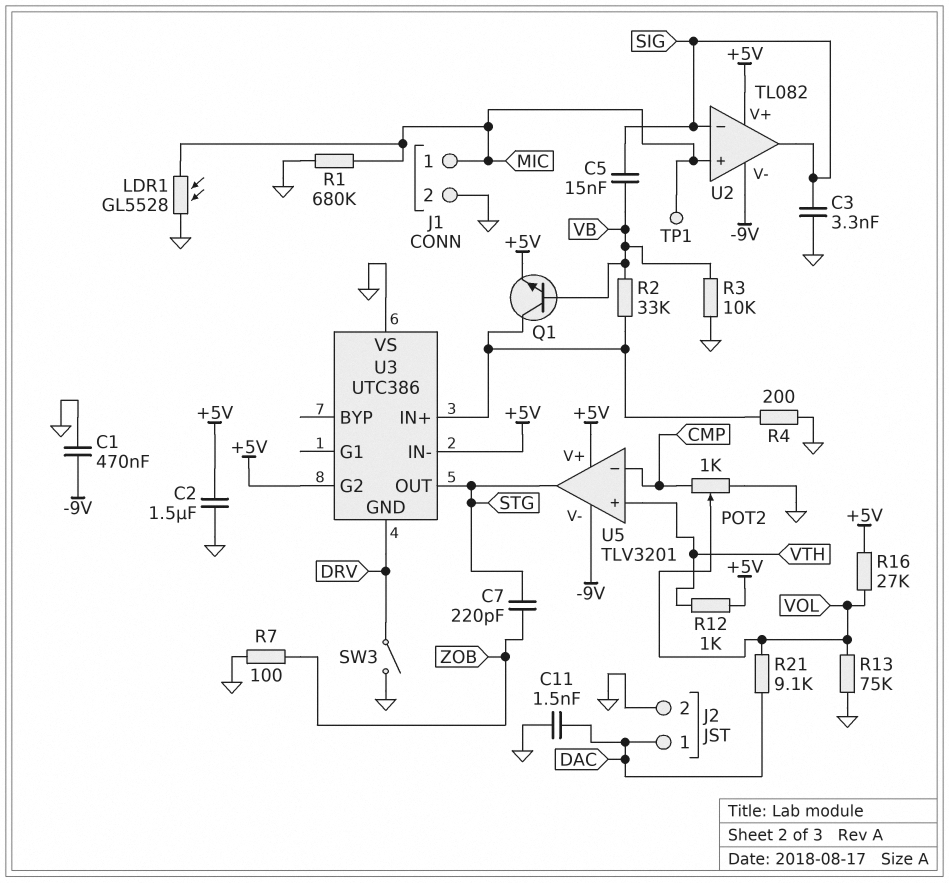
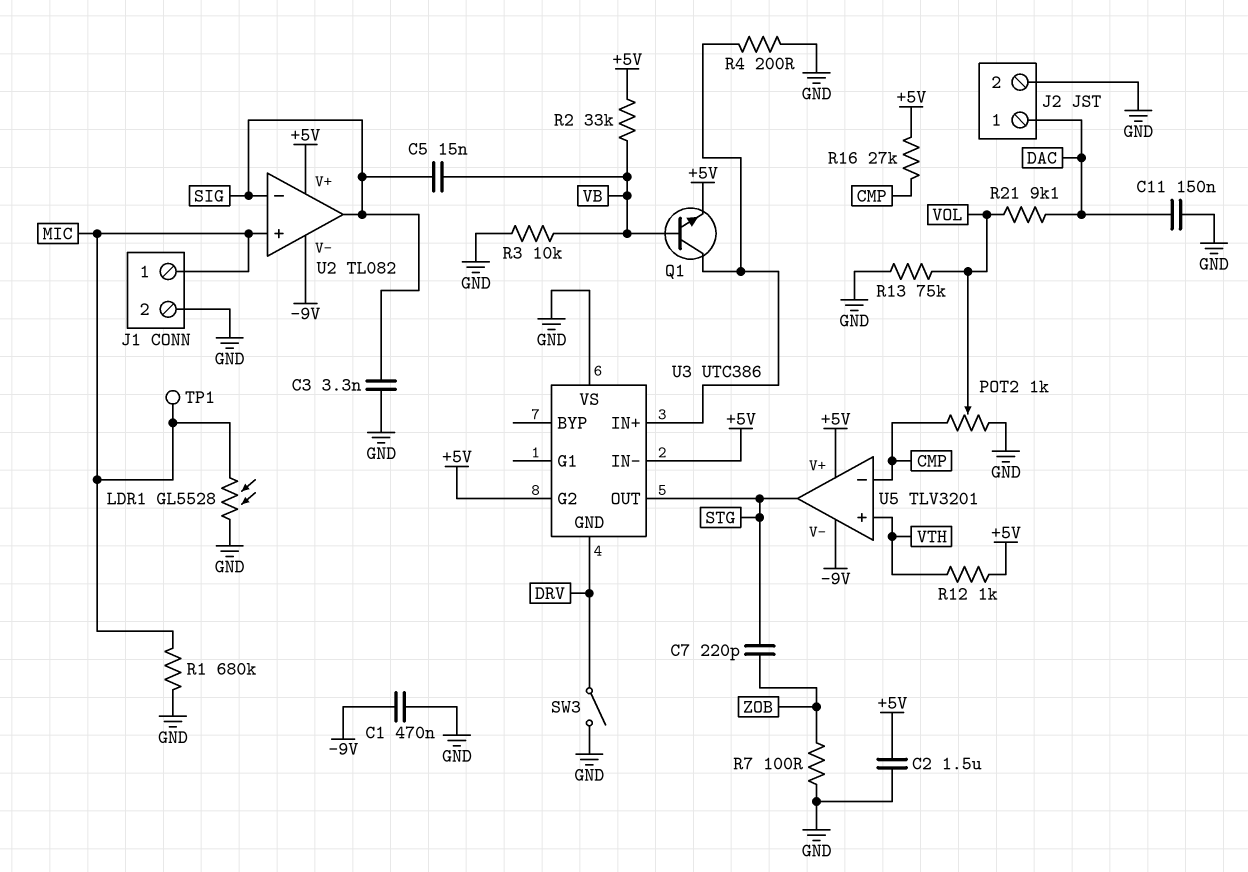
C11: 1.5nF (DAC, GND) -> 150nF (DAC, GND)
R2: 33k (U3/IN+, VB) -> 33k (+5V, VB)
R16: 27k (+5V, VOL) -> 27k (+5V, CMP)

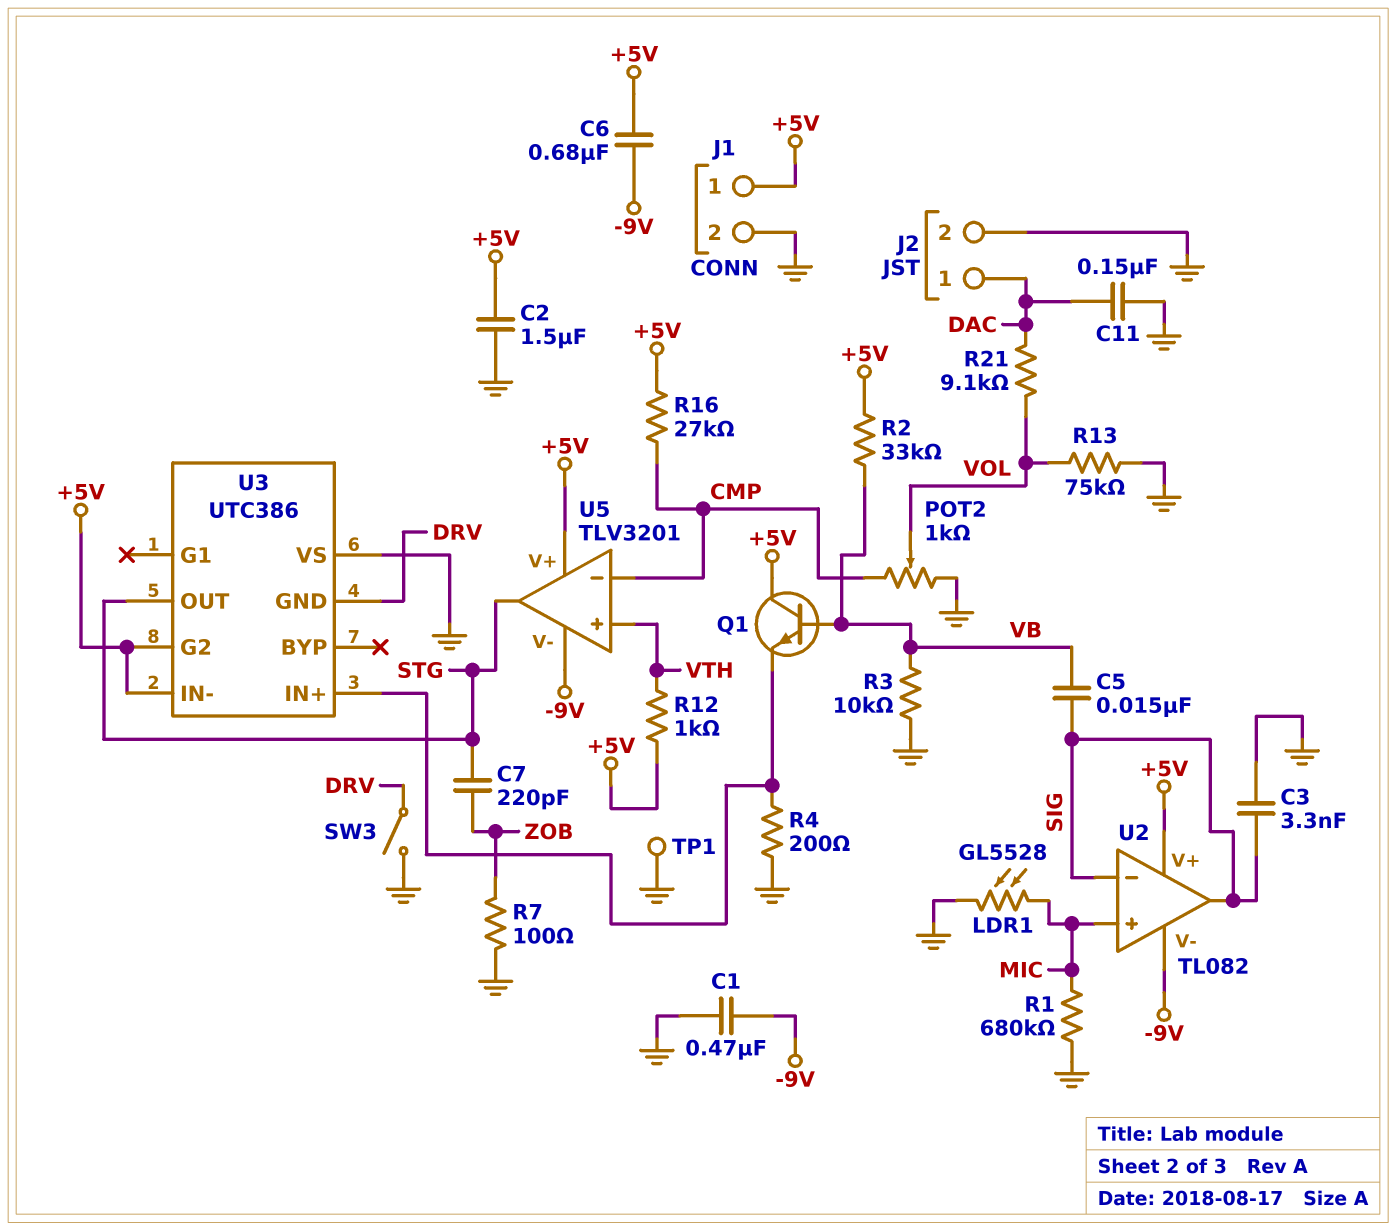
C6: none -> 680nF (+5V, -9V)
J1 pin 1: MIC -> +5V
Q1: NPN (B VB, C U3/IN+, E +5V) -> NPN (B VB, C +5V, E U3/IN+)
TP1: test point (MIC) -> test point (GND)

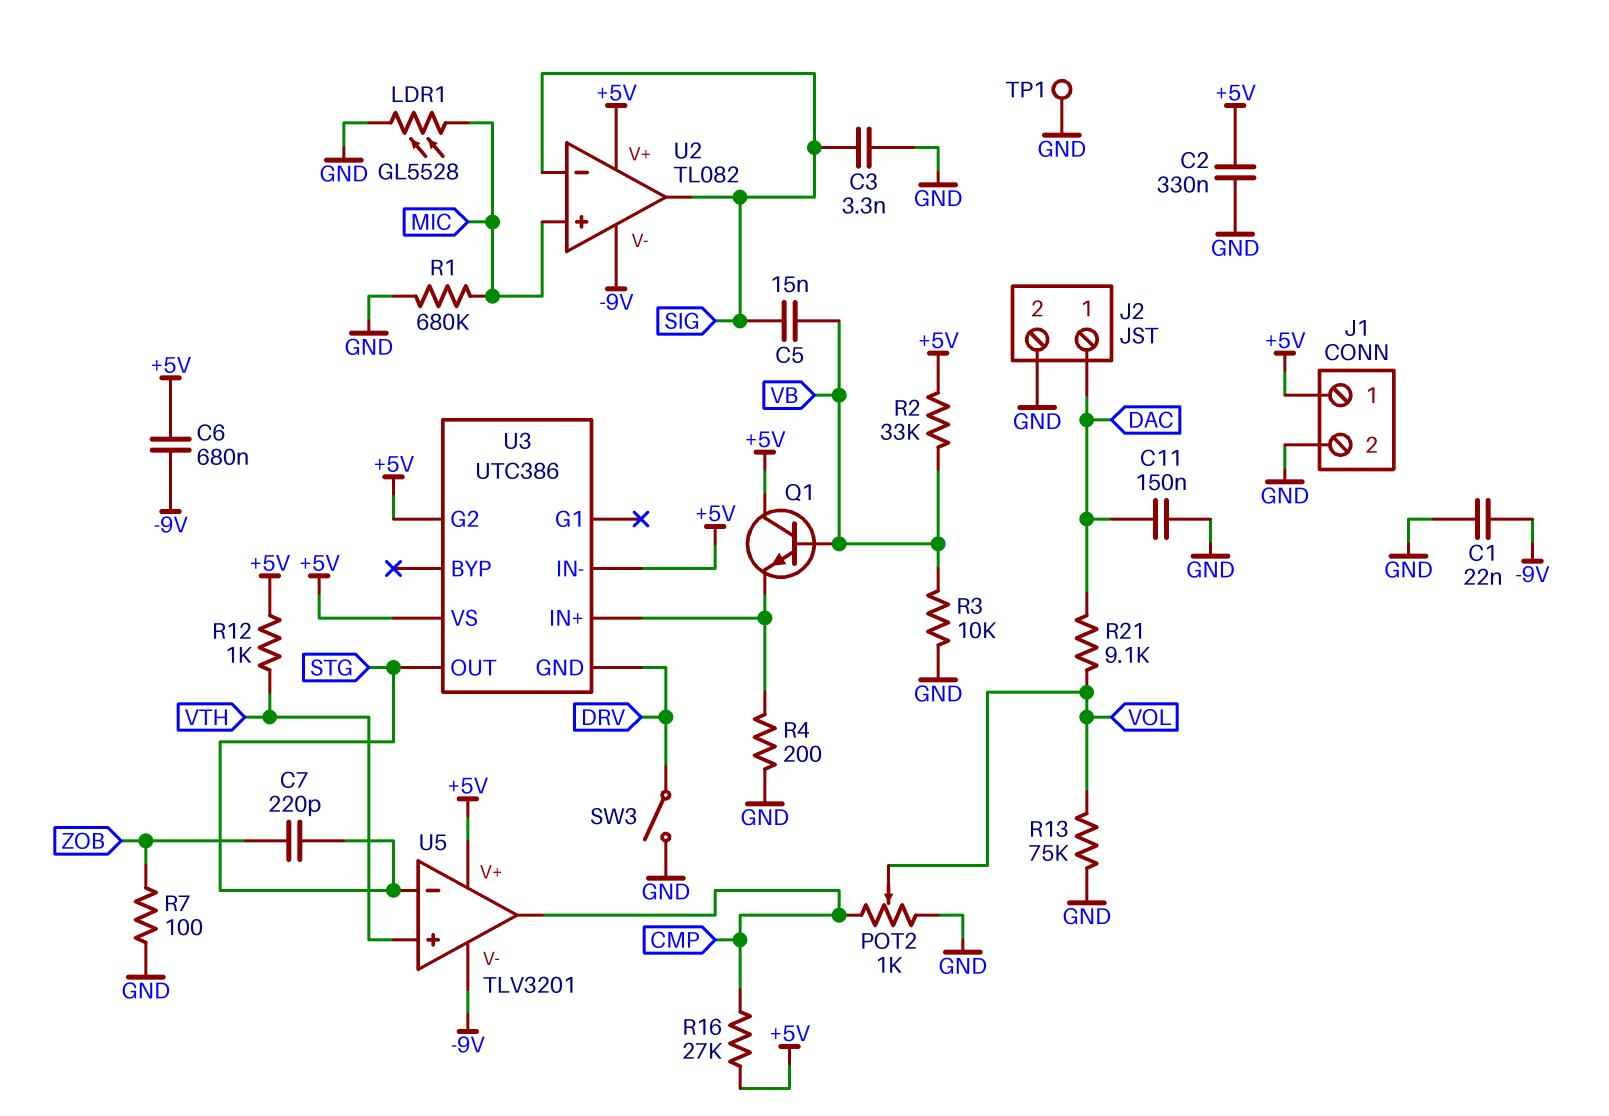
C1: 470nF (-9V, GND) -> 22nF (-9V, GND)
C2: 1.5uF (+5V, GND) -> 330nF (+5V, GND)
U3 pin VS: GND -> +5V
U5 pin in-: CMP -> STG
U5 pin out: STG -> CMP

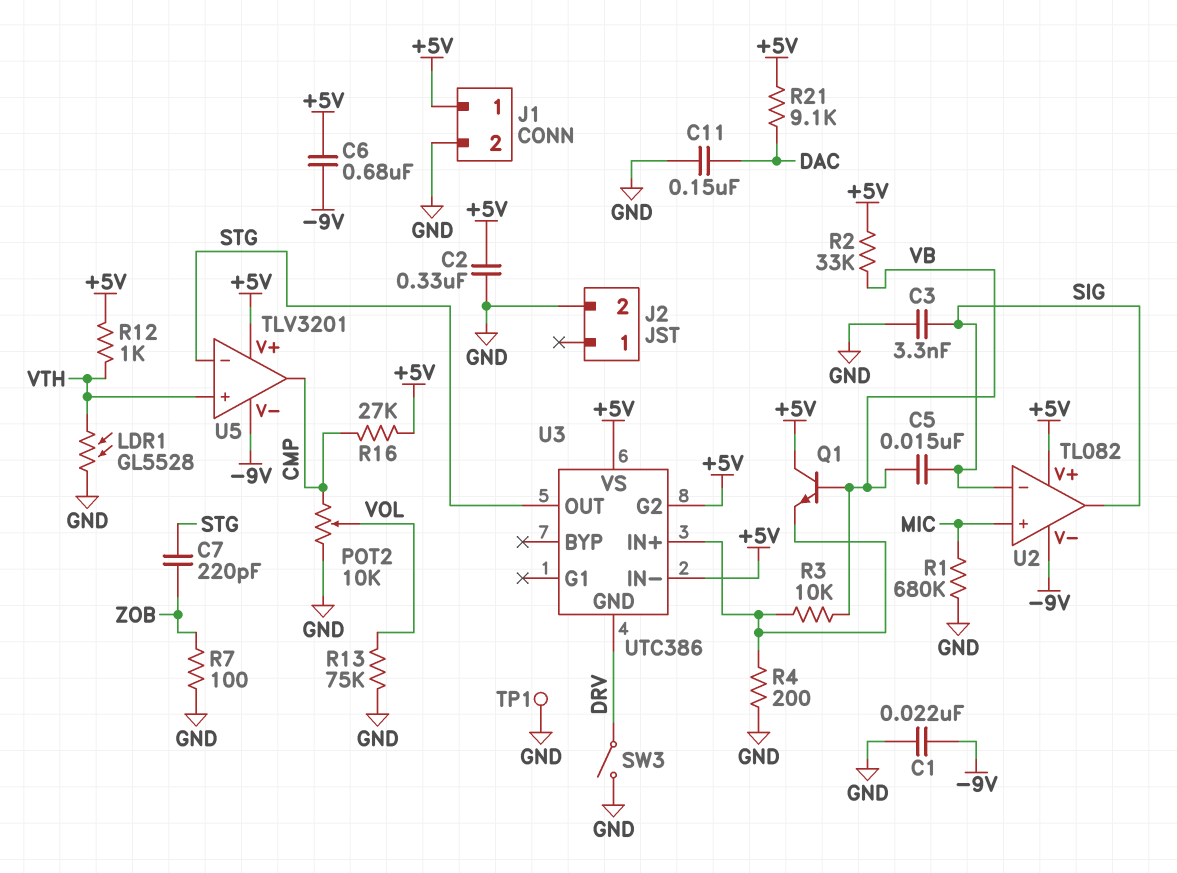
J2 pin 1: DAC -> none
LDR1: GL5528 (GND, MIC) -> GL5528 (GND, VTH)
POT2: 1k (CMP, GND, wiper VOL) -> 10k (CMP, GND, wiper VOL)
R3: 10k (GND, VB) -> 10k (U3/IN+, VB)
R21: 9.1k (DAC, VOL) -> 9.1k (+5V, DAC)

